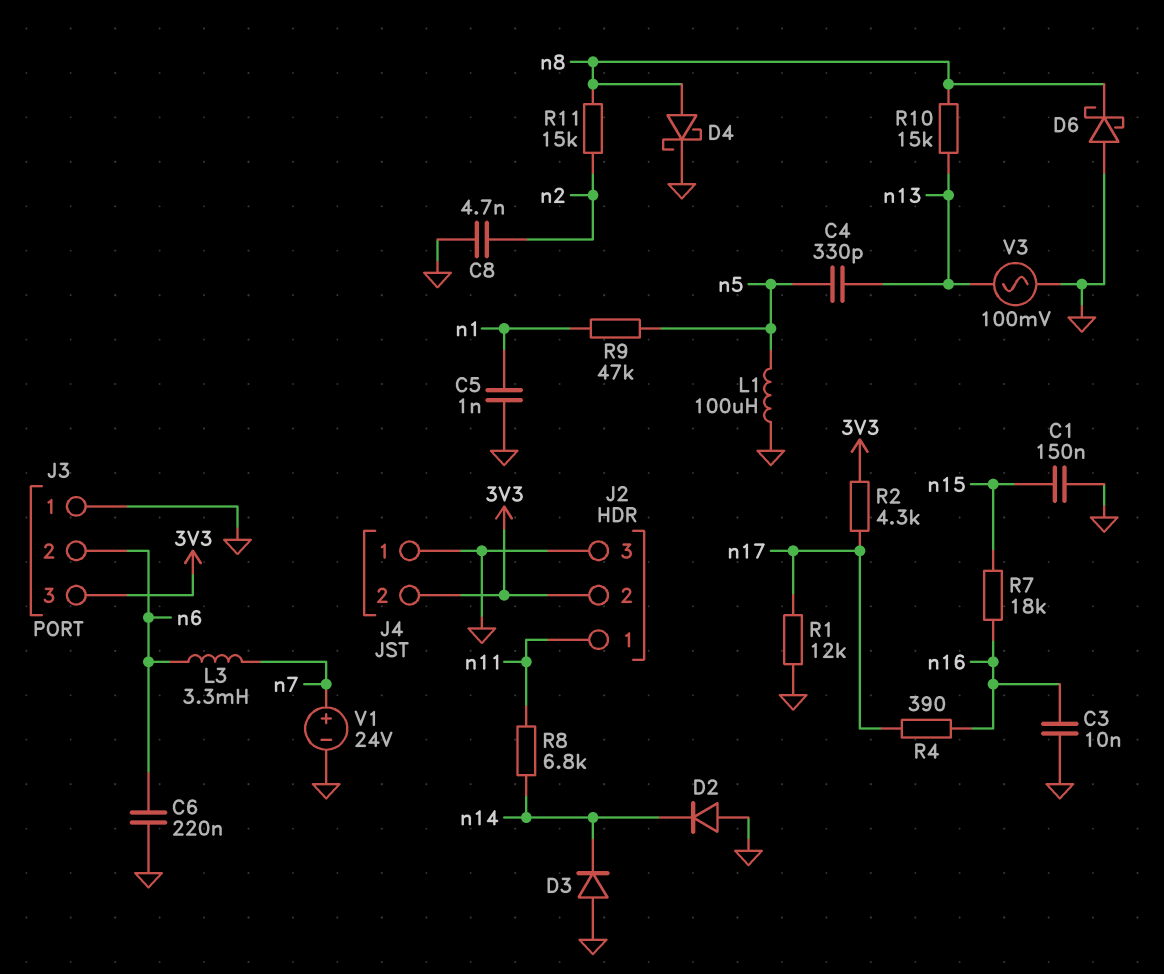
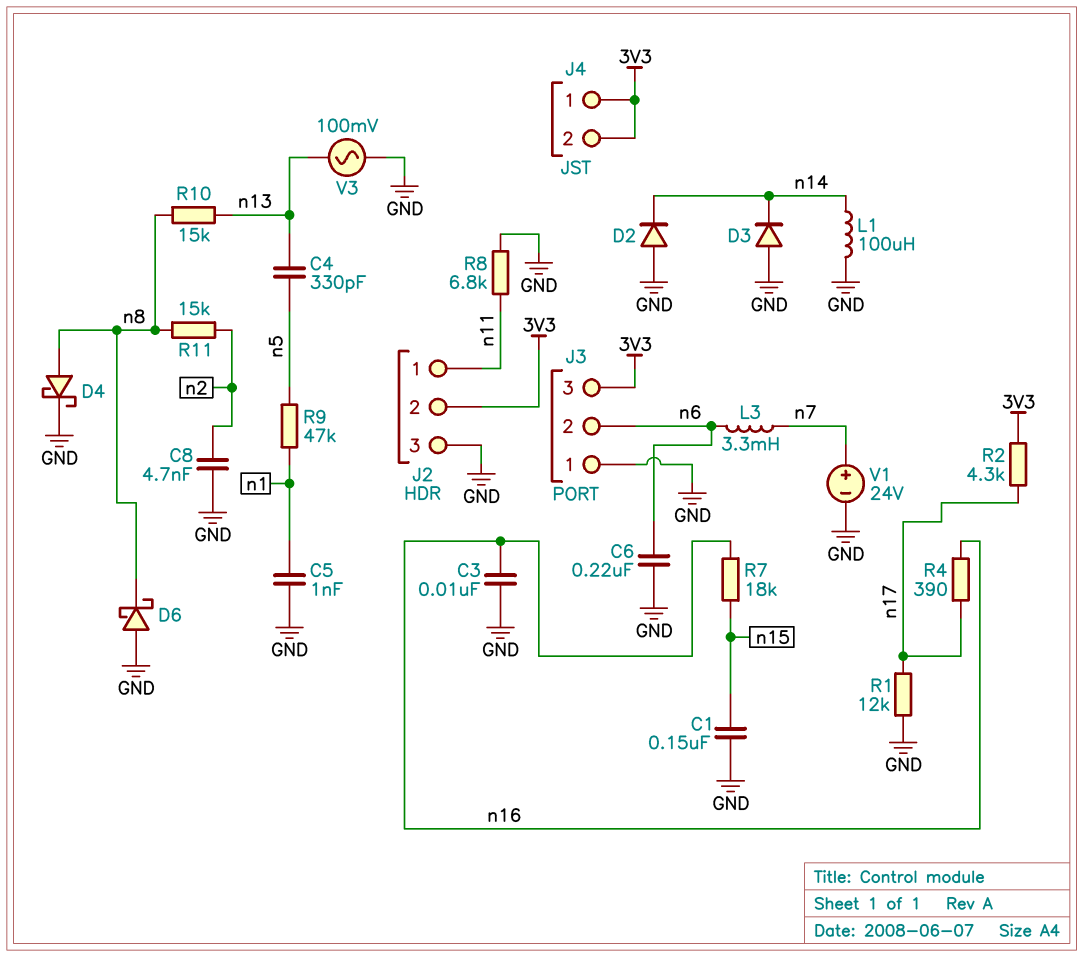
J4 pin 1: GND -> 3V3
L1: 100uH (GND, n5) -> 100uH (GND, n14)
R8: 6.8k (n11, n14) -> 6.8k (GND, n11)

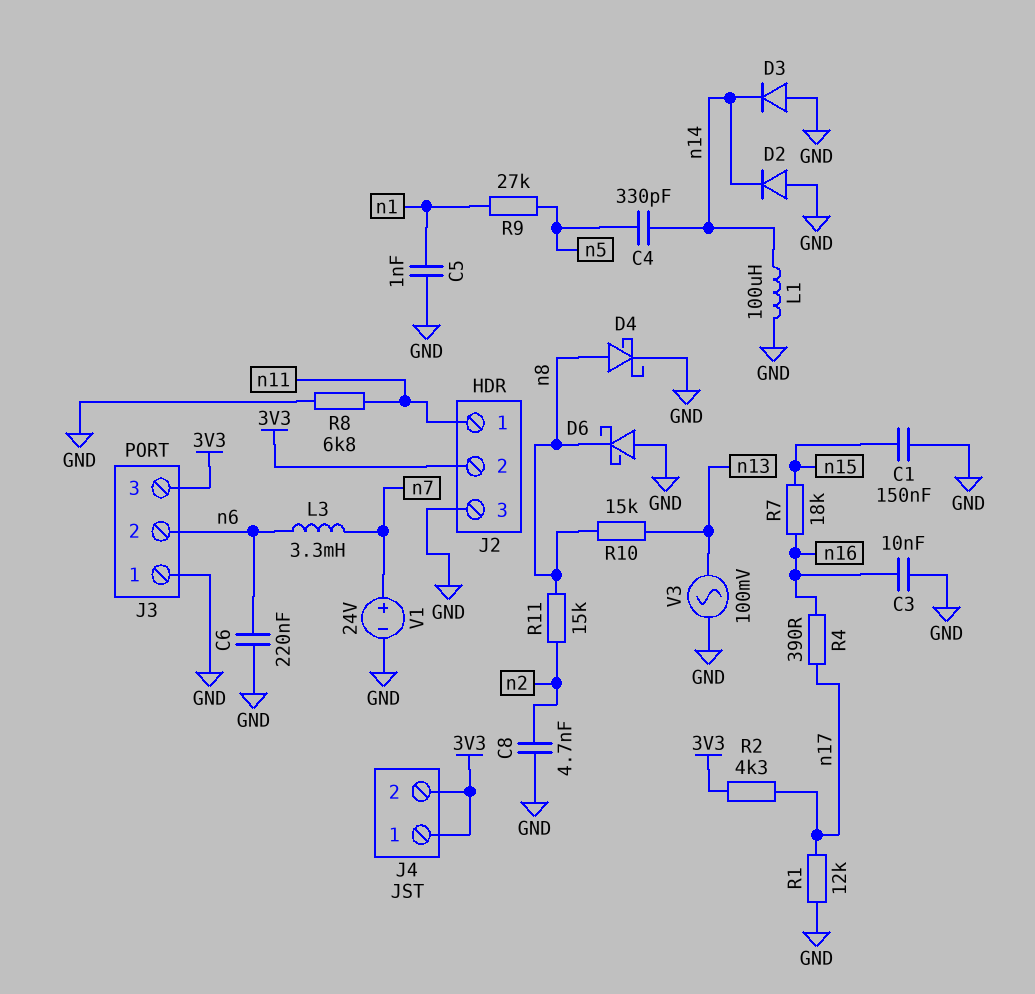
C4: 330pF (n5, n13) -> 330pF (n5, n14)
R9: 47k (n1, n5) -> 27k (n1, n5)

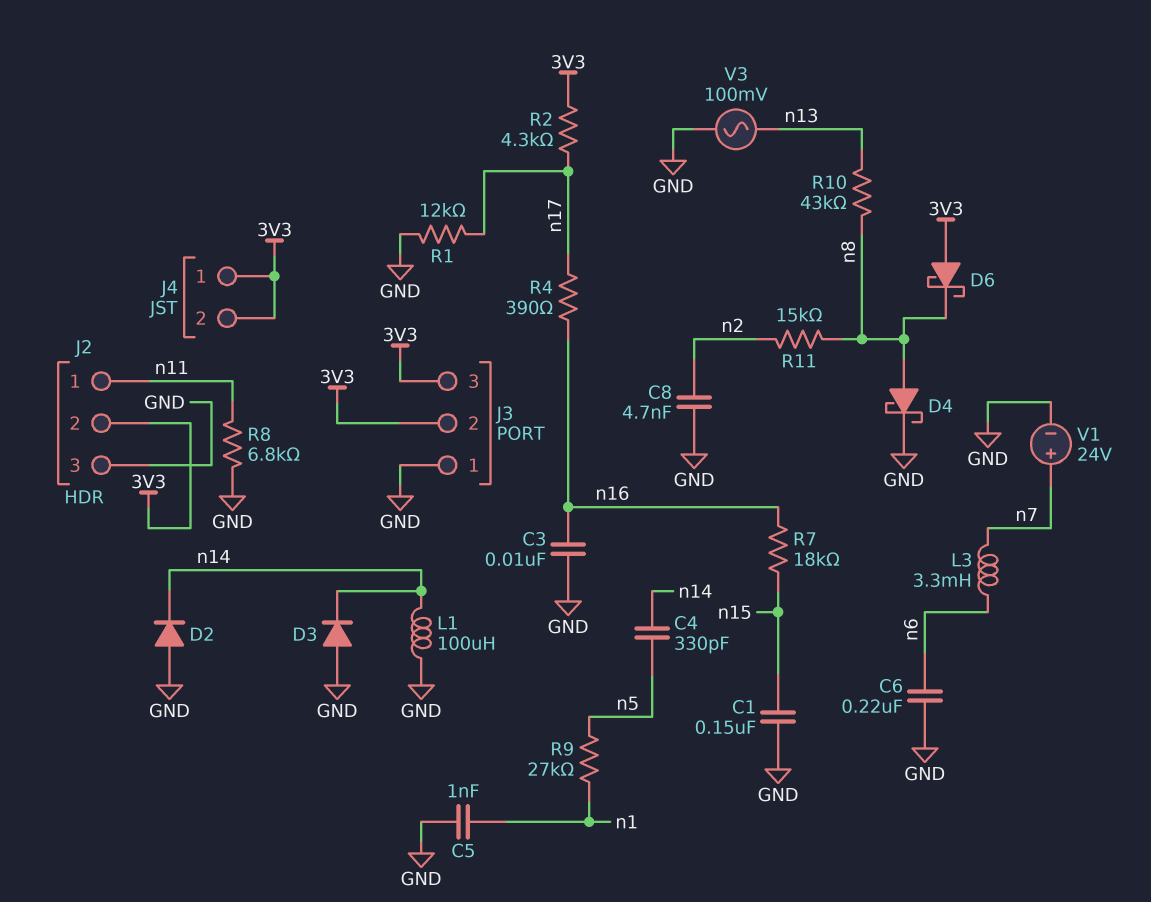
D6: schottky (A GND, K n8) -> schottky (A 3V3, K n8)
J3 pin 2: n6 -> 3V3
R10: 15k (n8, n13) -> 43k (n8, n13)

